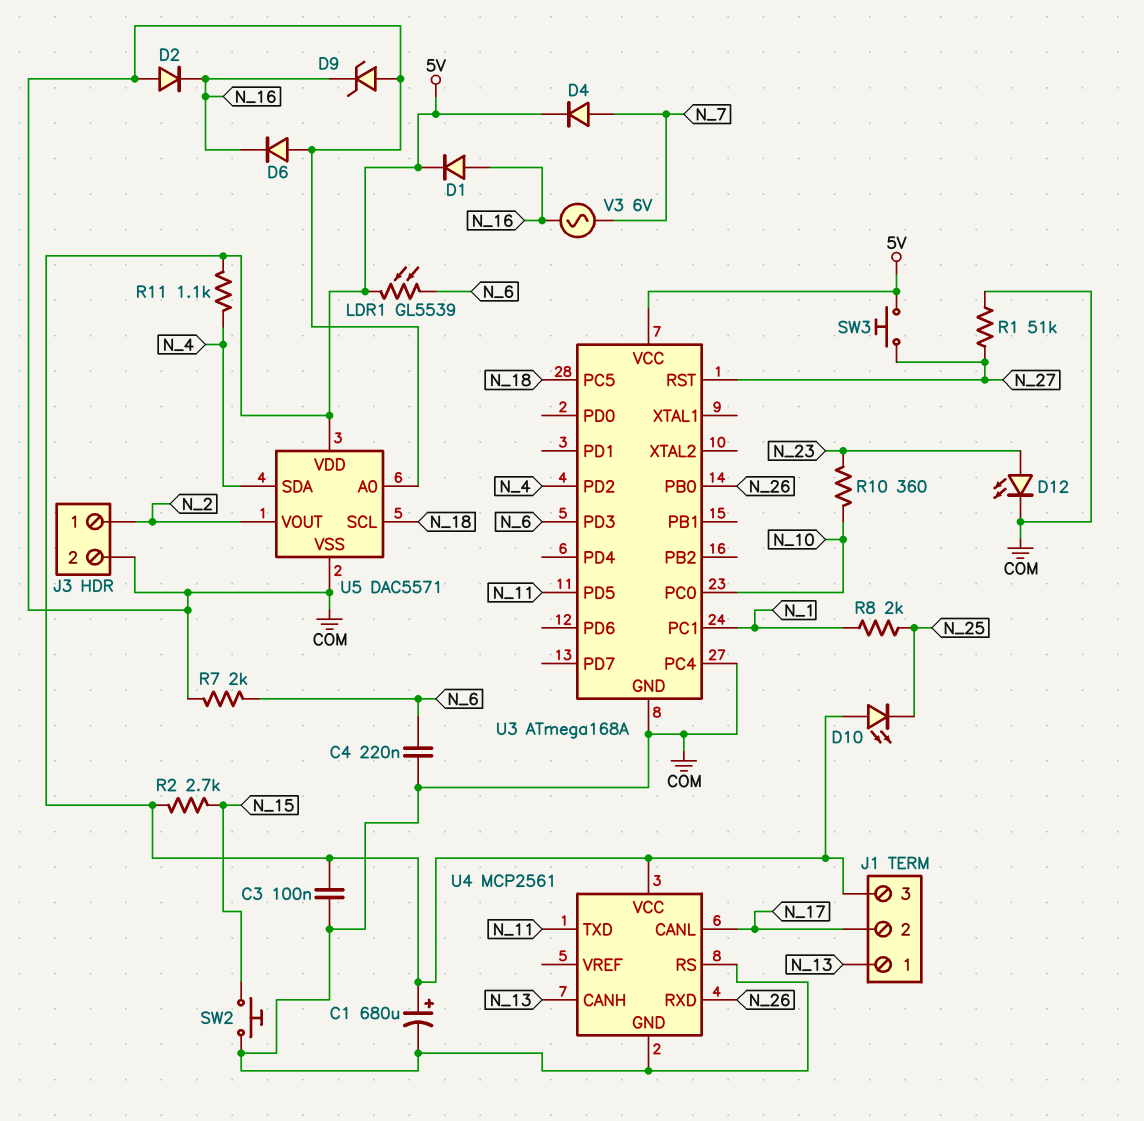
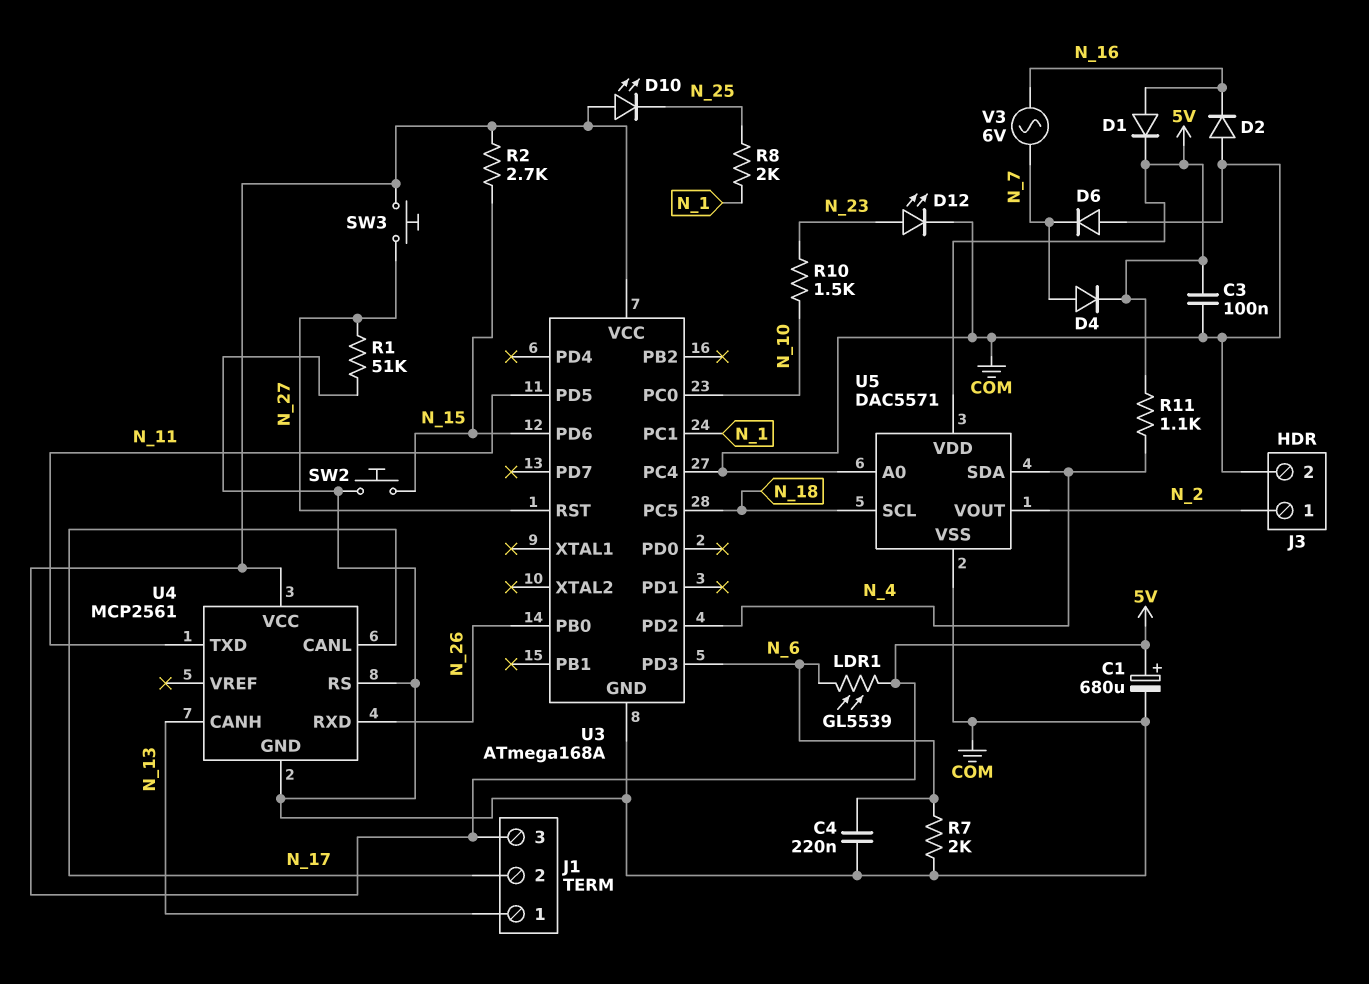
D6: diode (A COM, K N_16) -> diode (A COM, K N_7)
D9: zener (A COM, K N_16) -> none
R10: 360 (N_10, N_23) -> 1.5k (N_10, N_23)
U3 pin PD6: none -> N_15

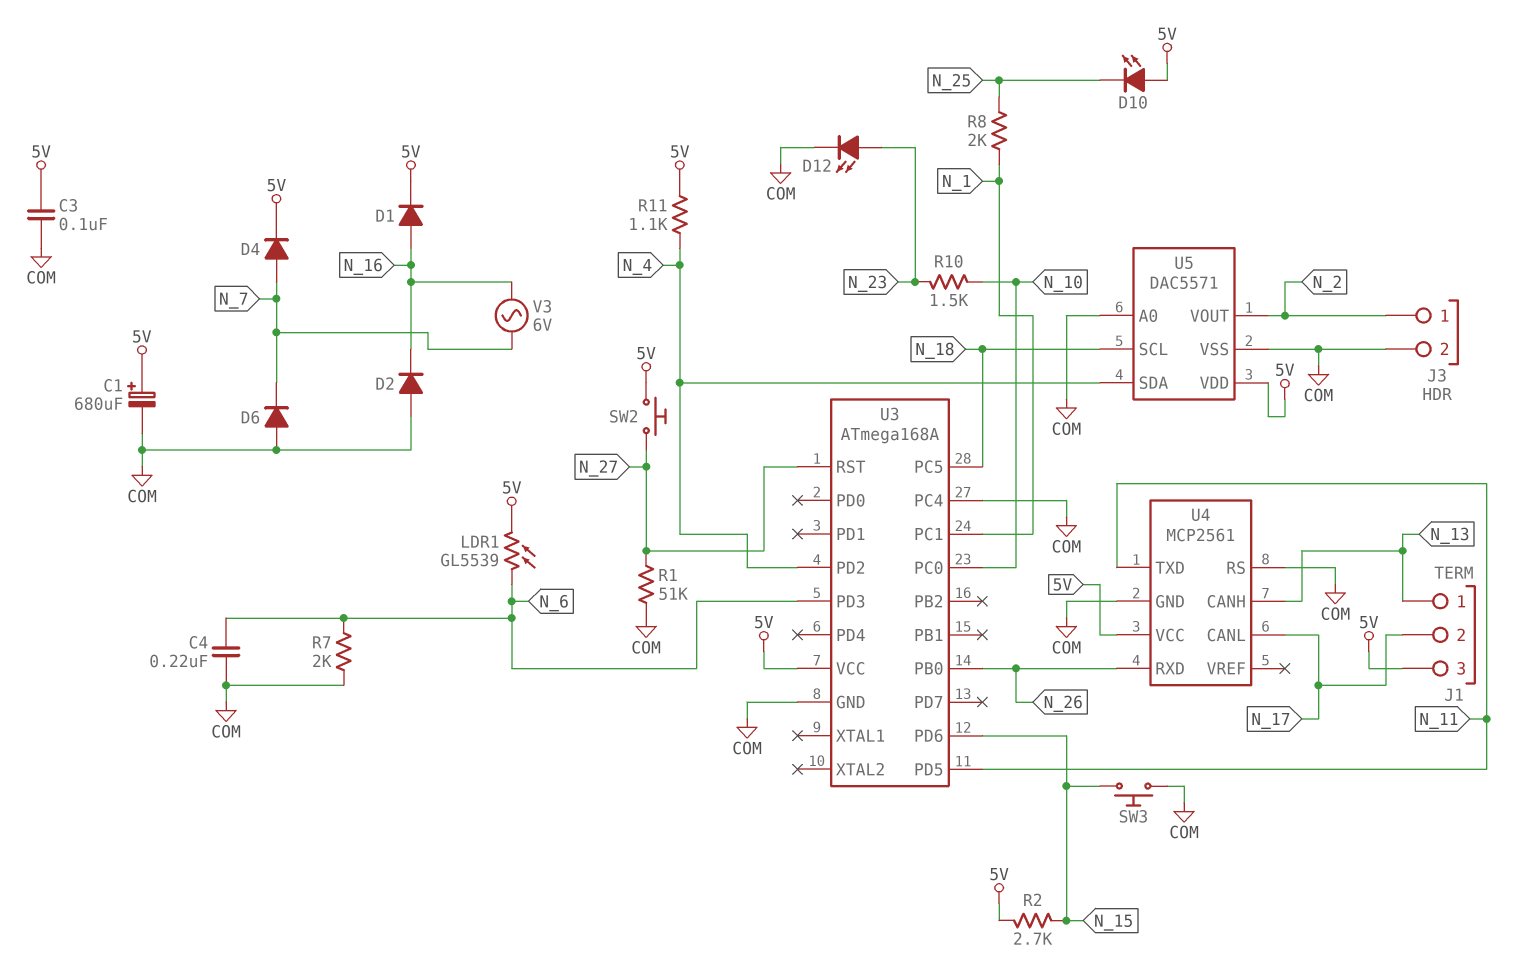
SW2: button (COM, N_15) -> button (5V, N_27)
SW3: button (5V, N_27) -> button (COM, N_15)

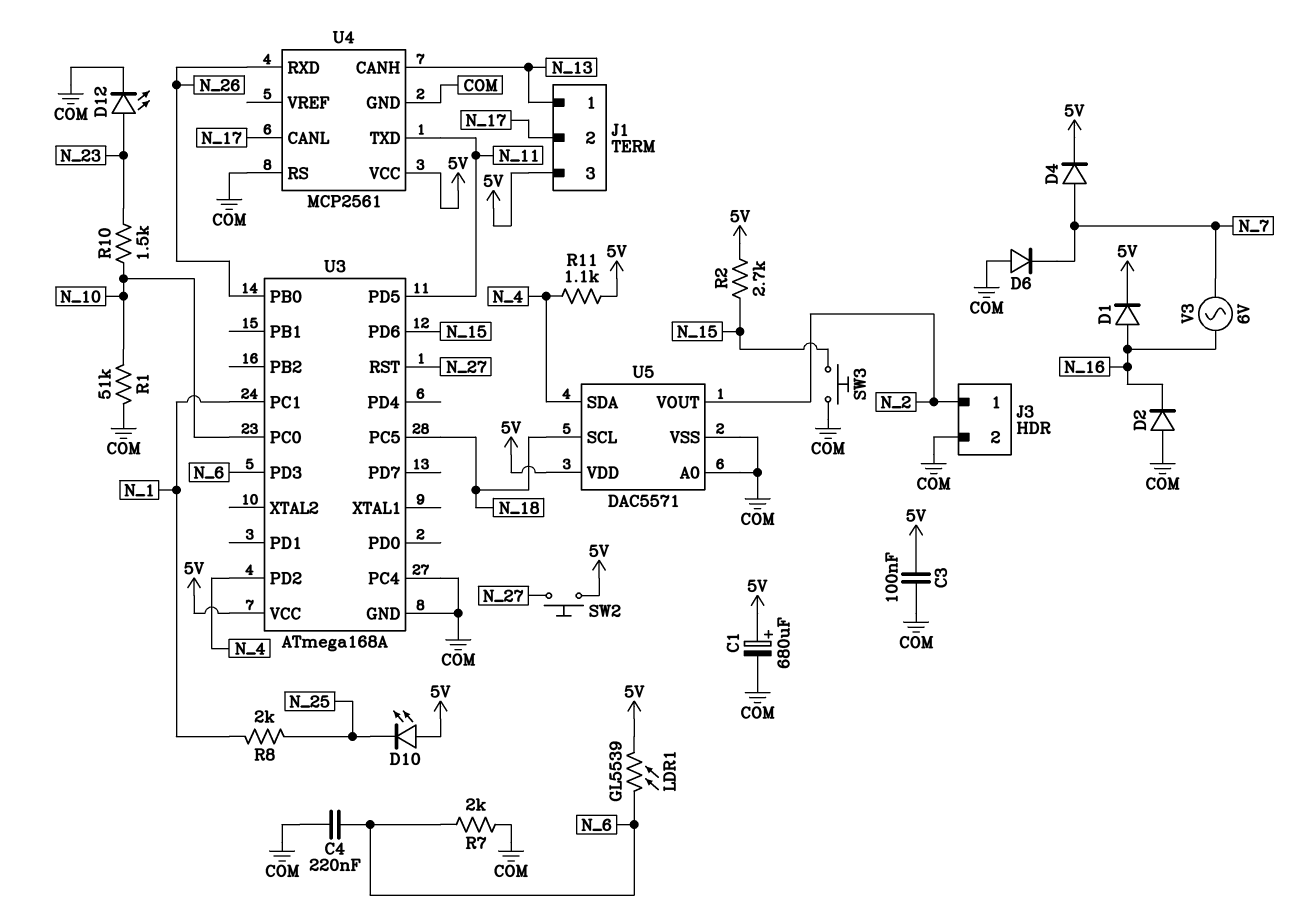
R1: 51k (COM, N_27) -> 51k (COM, N_10)

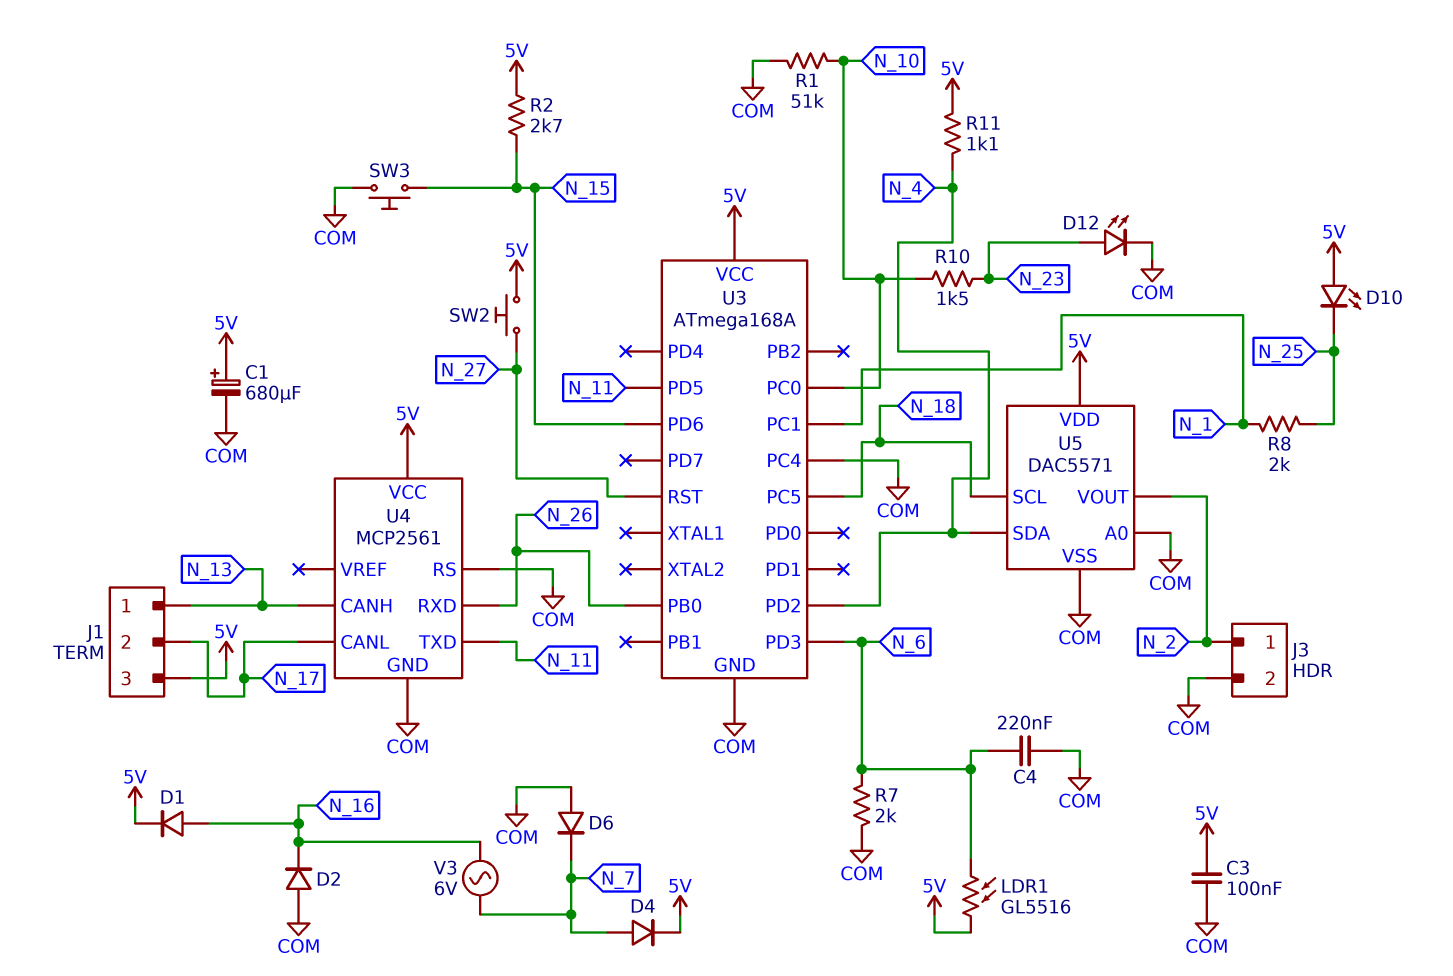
LDR1: GL5539 (5V, N_6) -> GL5516 (5V, N_6)

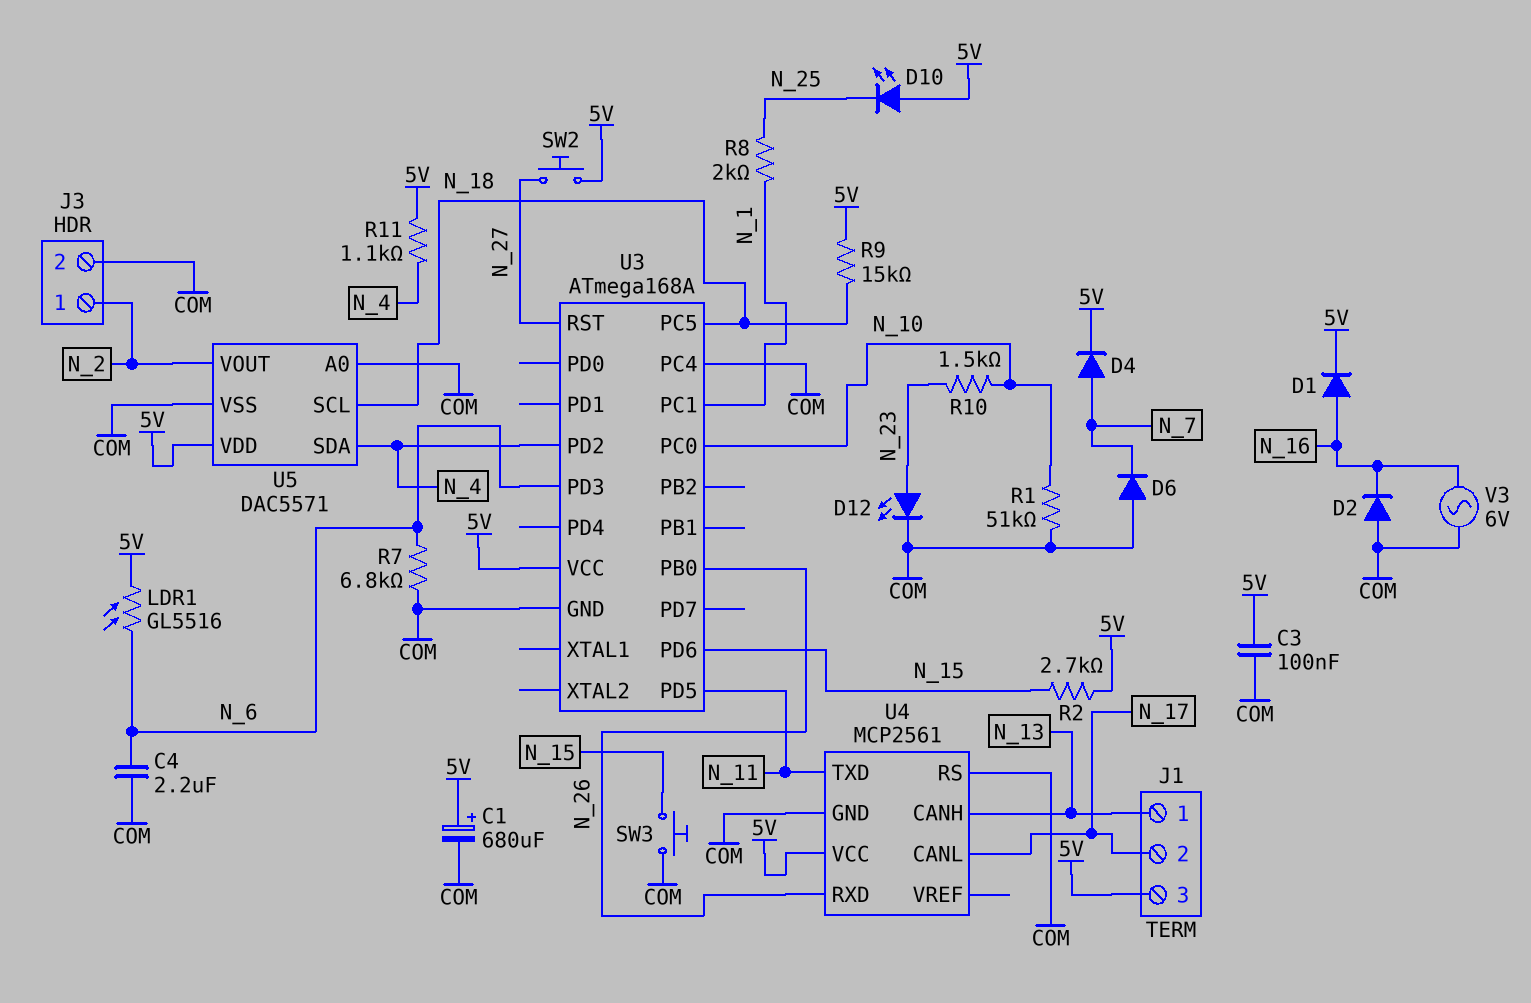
C4: 220nF (COM, N_6) -> 2.2uF (COM, N_6)
R7: 2k (COM, N_6) -> 6.8k (COM, N_6)
R9: none -> 15k (5V, N_18)
V3: AC 6V (N_7, N_16) -> AC 6V (COM, N_16)

